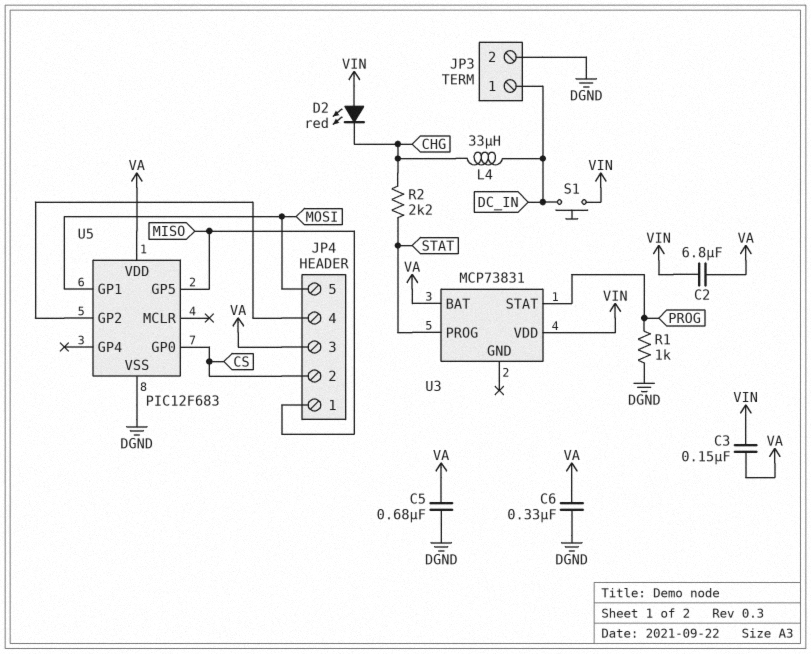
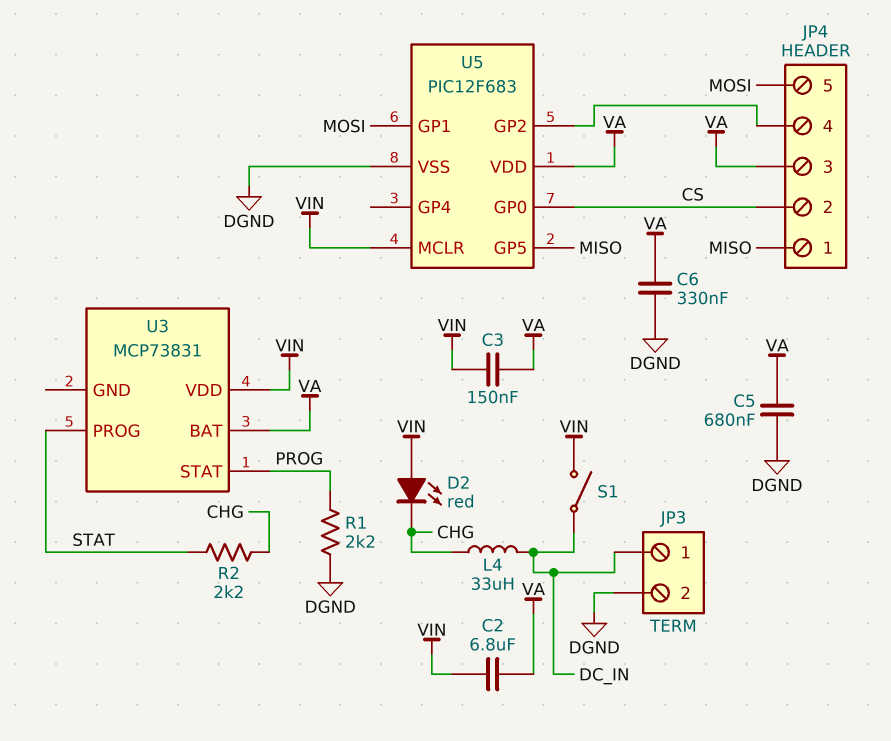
R1: 1k (DGND, PROG) -> 2.2k (DGND, PROG)
S1: button (DC_IN, VIN) -> switch (DC_IN, VIN)
U5 pin MCLR: none -> VIN

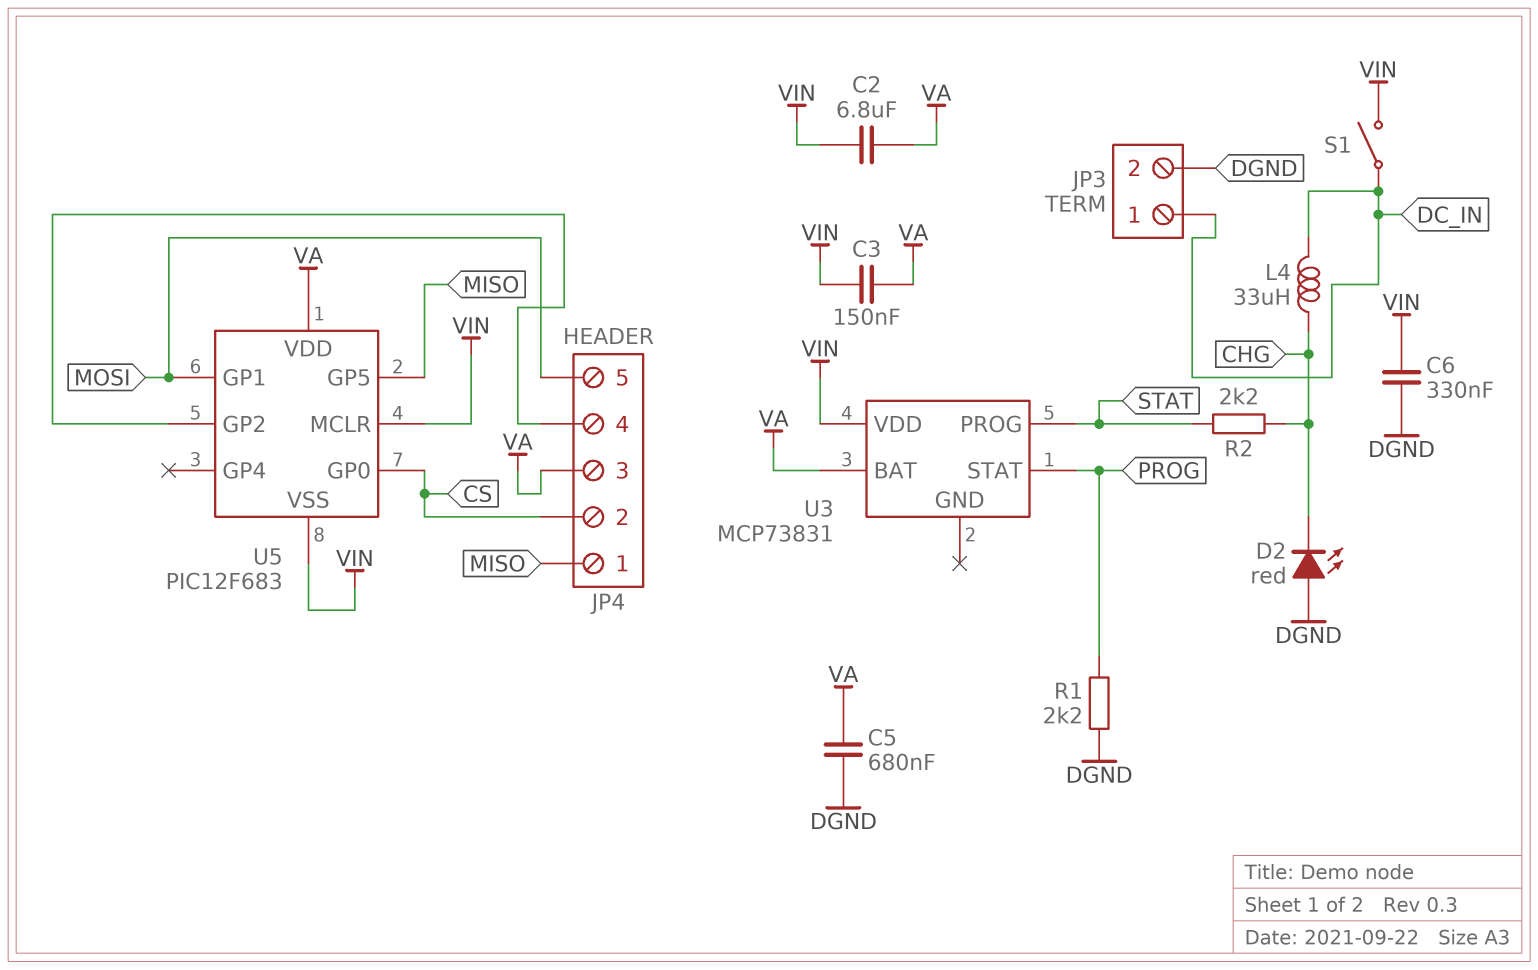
C6: 330nF (DGND, VA) -> 330nF (DGND, VIN)
D2: LED red (A VIN, K CHG) -> LED red (A DGND, K CHG)
U5 pin VSS: DGND -> VIN

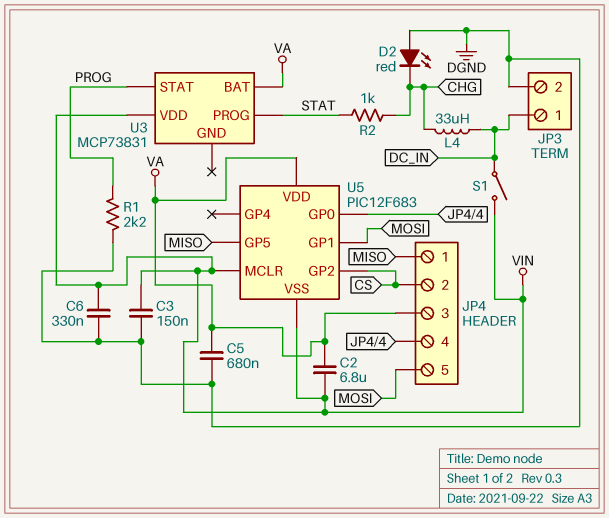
C3: 150nF (VA, VIN) -> 150nF (DGND, VIN)
R2: 2.2k (CHG, STAT) -> 1k (CHG, STAT)
U5 pin GP0: CS -> JP4/4
U5 pin GP2: JP4/4 -> CS

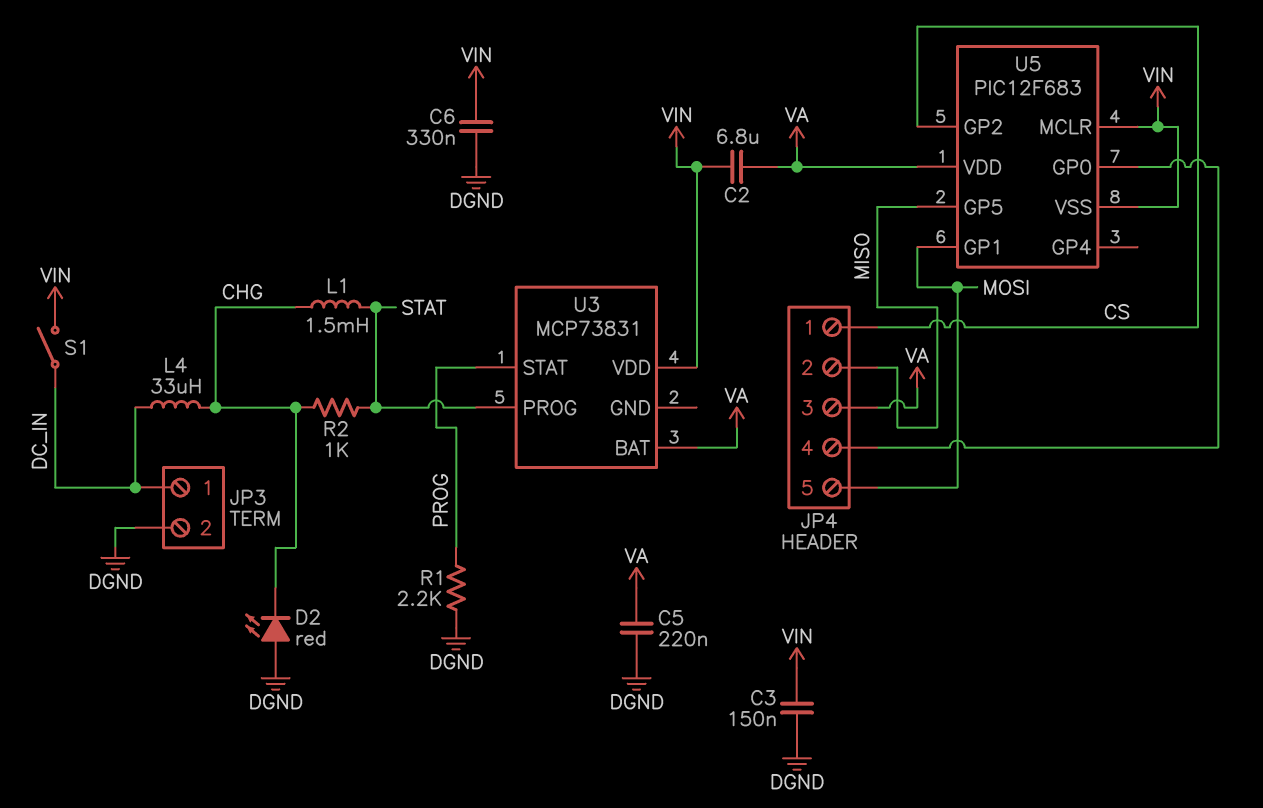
C5: 680nF (DGND, VA) -> 220nF (DGND, VA)
JP4 pin 1: MISO -> CS
JP4 pin 2: CS -> MISO
L1: none -> 1.5mH (CHG, STAT)

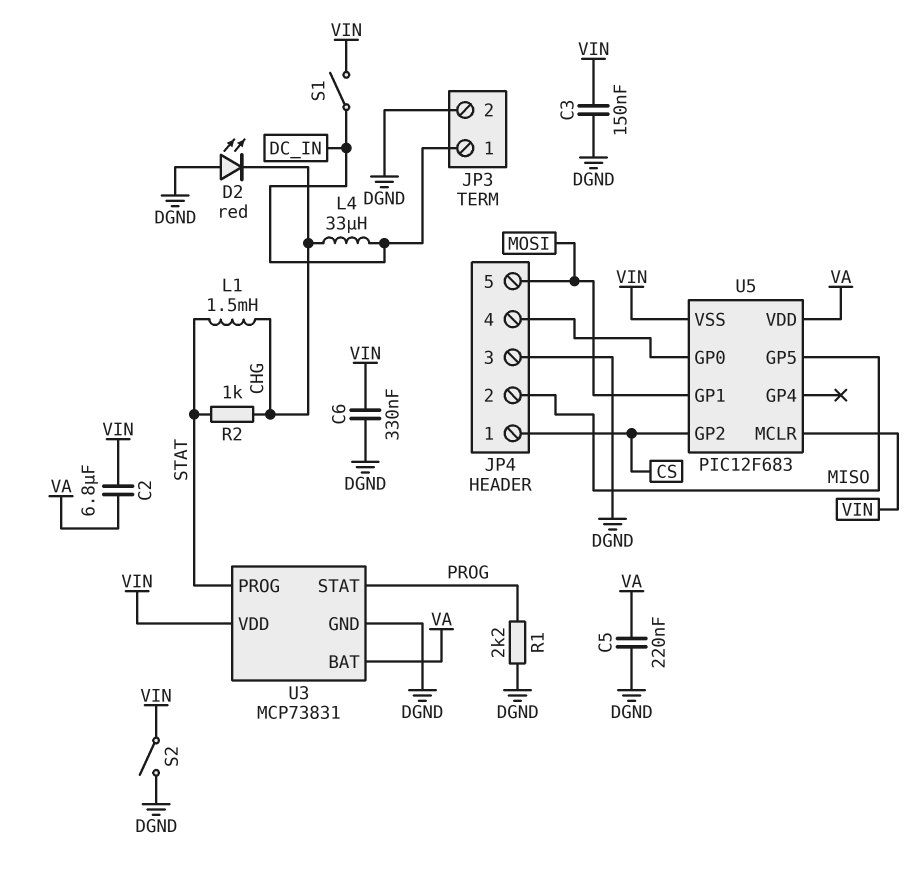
JP4 pin 3: VA -> DGND
S2: none -> switch (DGND, VIN)
U3 pin GND: none -> DGND

